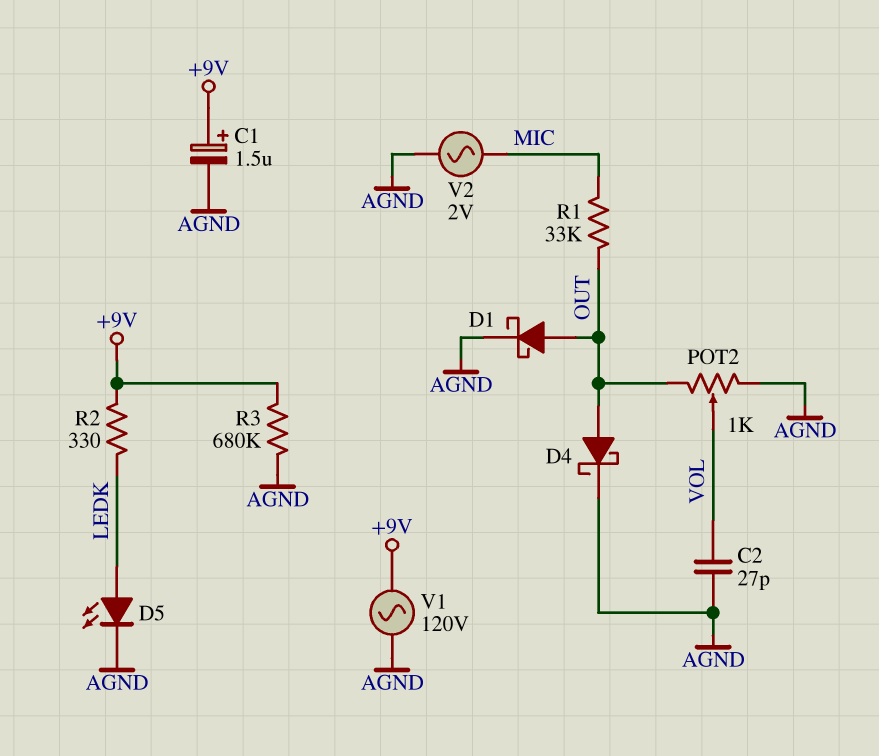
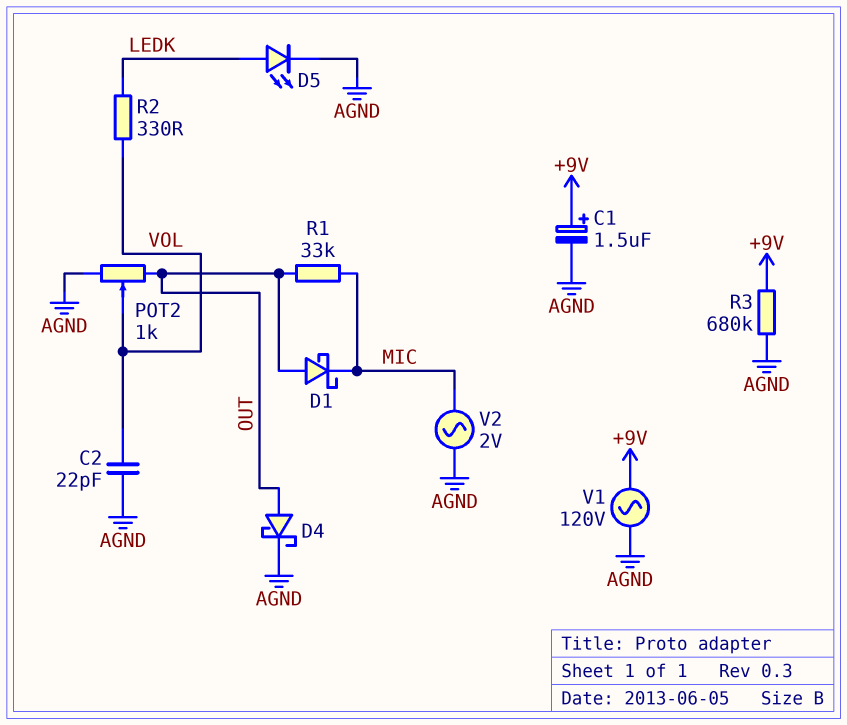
C2: 27pF (AGND, VOL) -> 22pF (AGND, VOL)
D1: schottky (A OUT, K AGND) -> schottky (A OUT, K MIC)
R2: 330 (+9V, LEDK) -> 330 (LEDK, VOL)

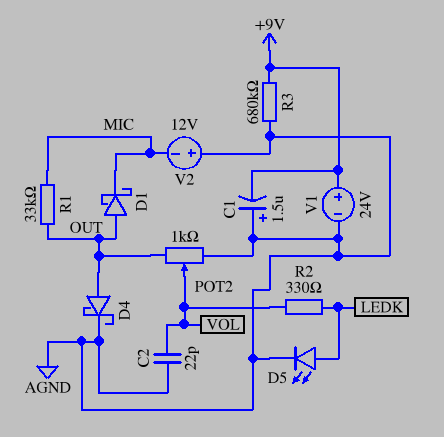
C1: 1.5uF (plus +9V, minus AGND) -> 1.5uF (plus AGND, minus +9V)
V1: AC 120V (+9V, AGND) -> 24V (plus +9V, minus AGND)
V2: AC 2V (AGND, MIC) -> 12V (plus AGND, minus MIC)

